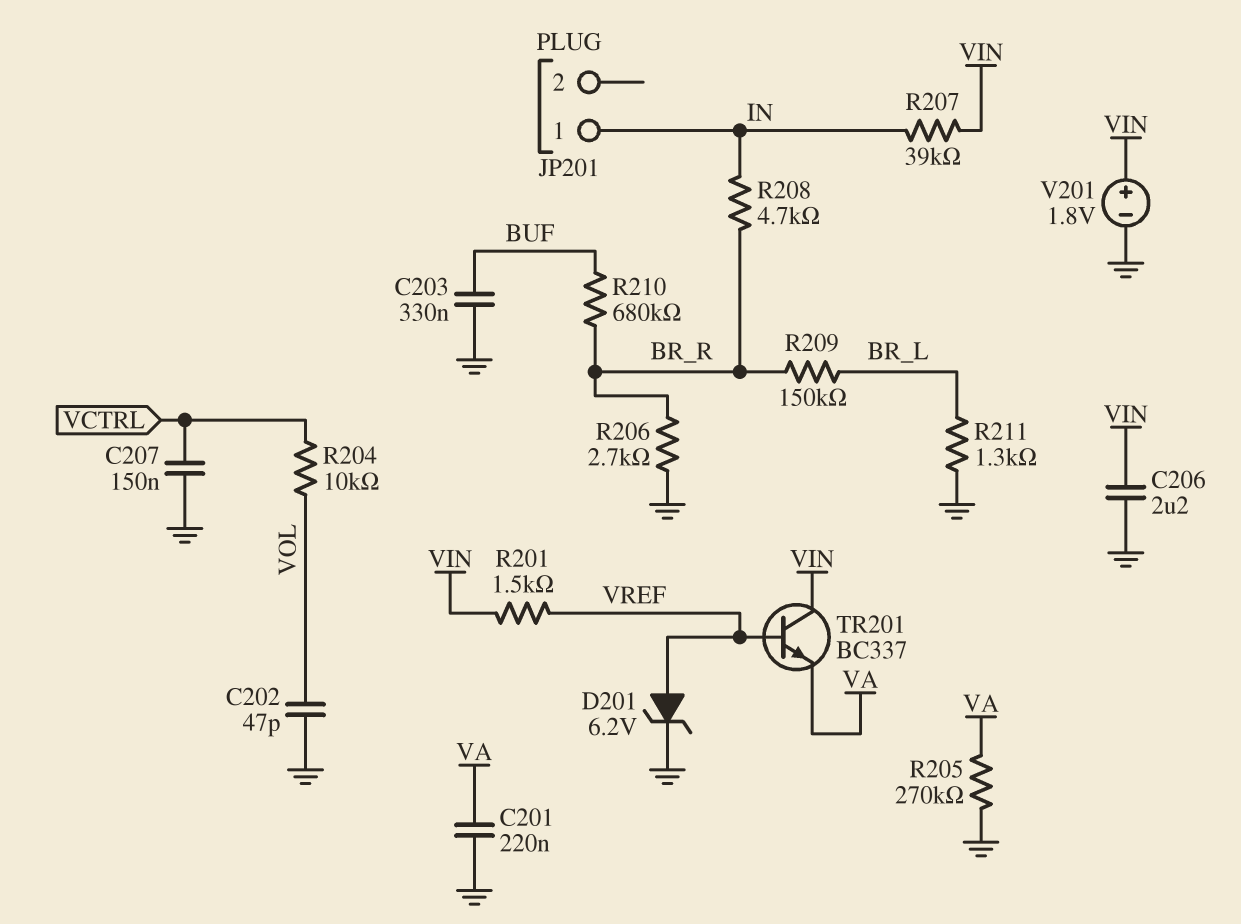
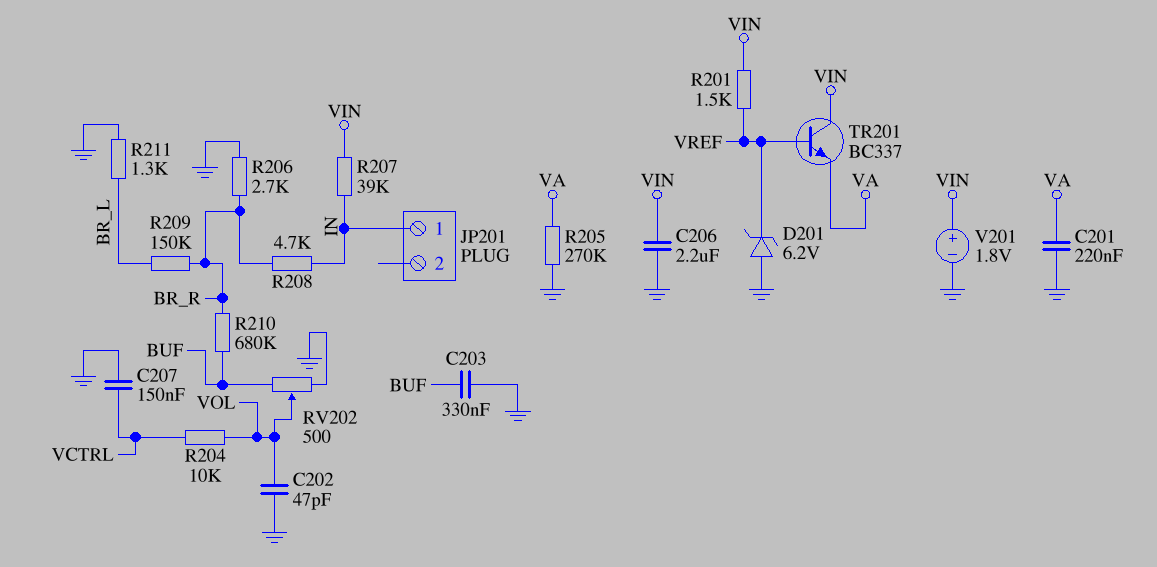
D201: zener 6.2V (A VREF, K GND) -> zener 6.2V (A GND, K VREF)
RV202: none -> 500 (BUF, GND, wiper VOL)

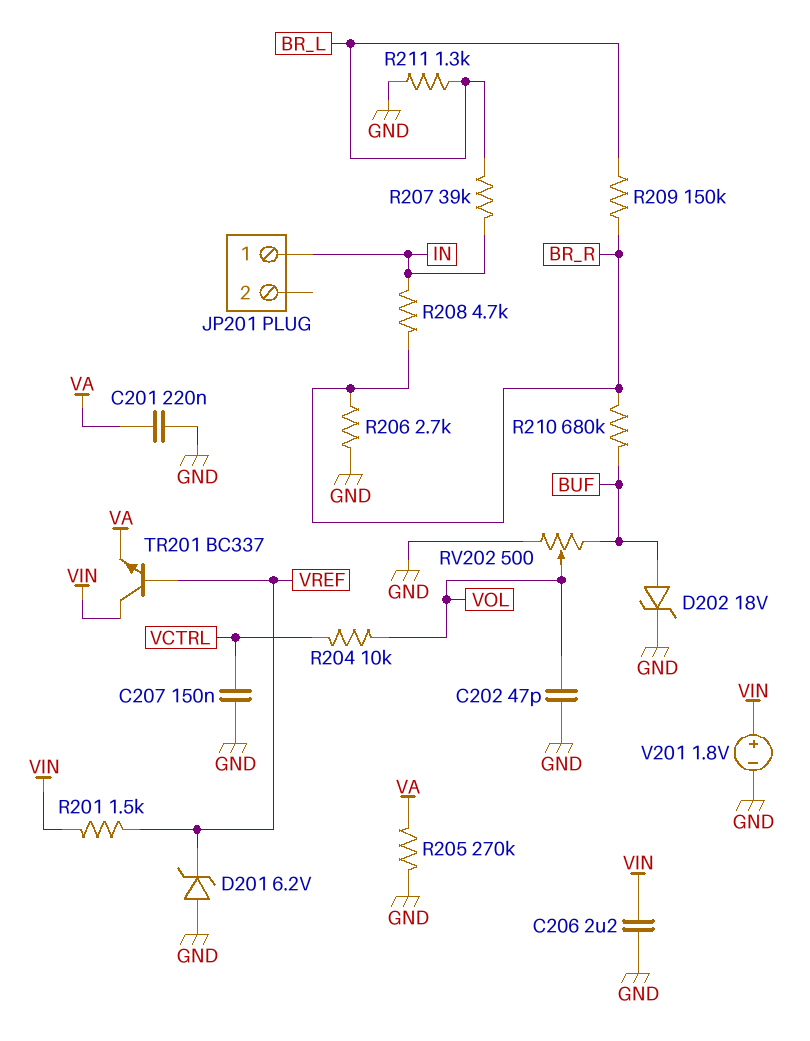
C203: 330nF (BUF, GND) -> none
D202: none -> zener 18V (A BUF, K GND)
R207: 39k (IN, VIN) -> 39k (BR_L, IN)

